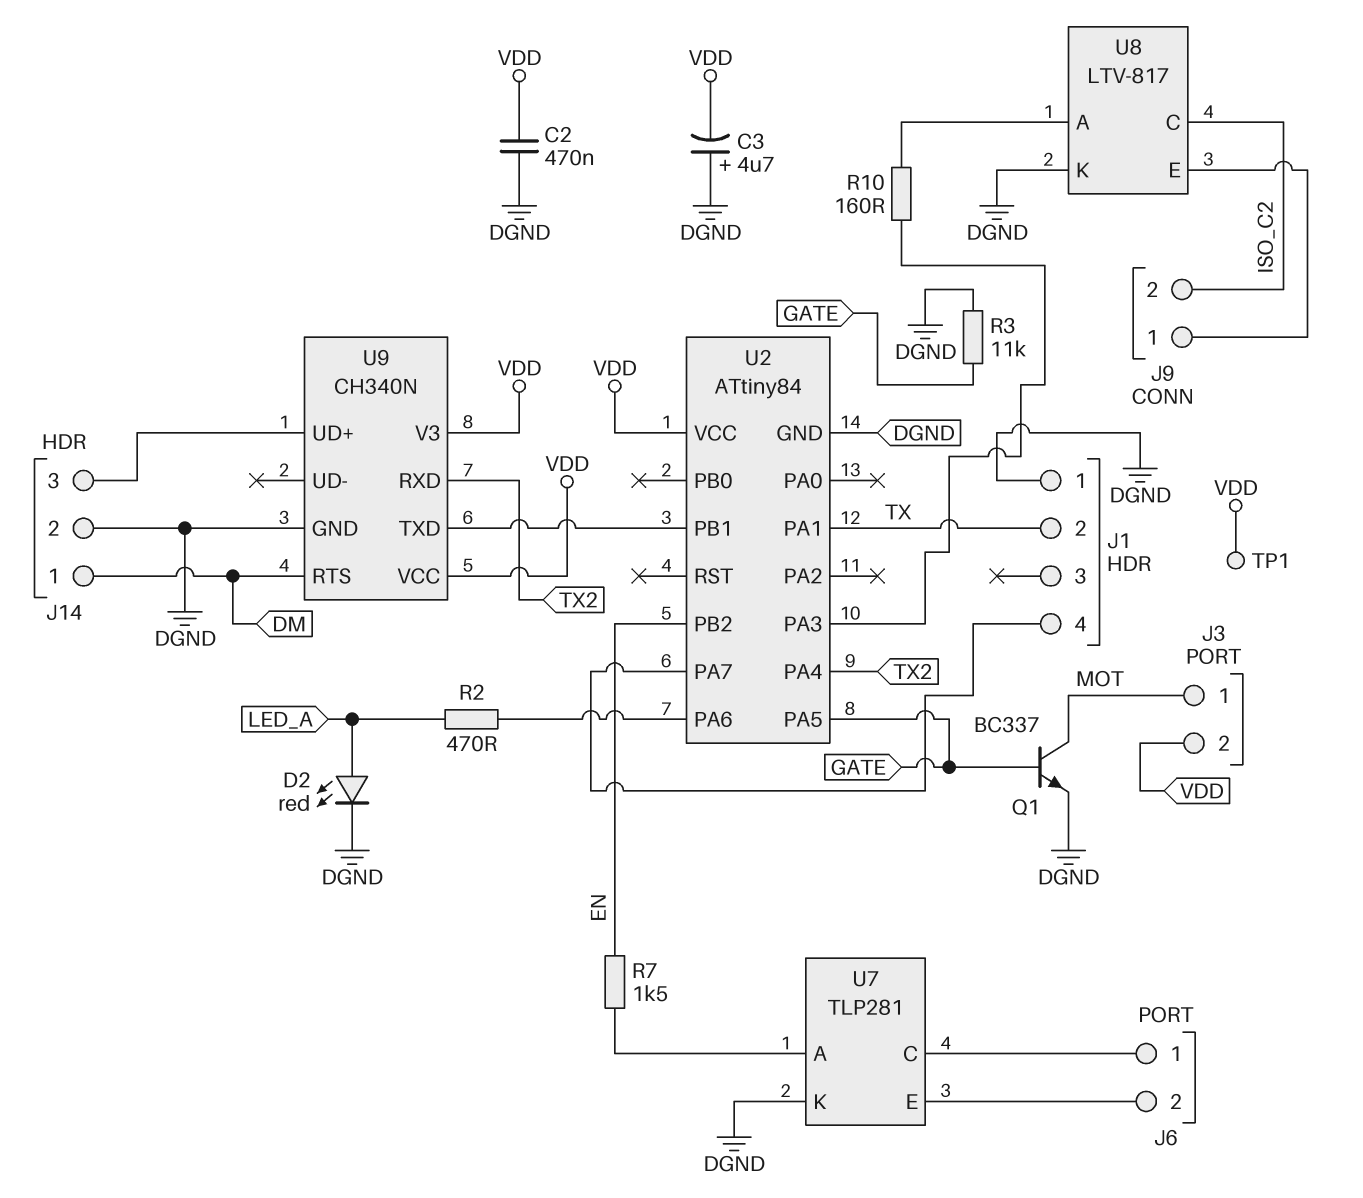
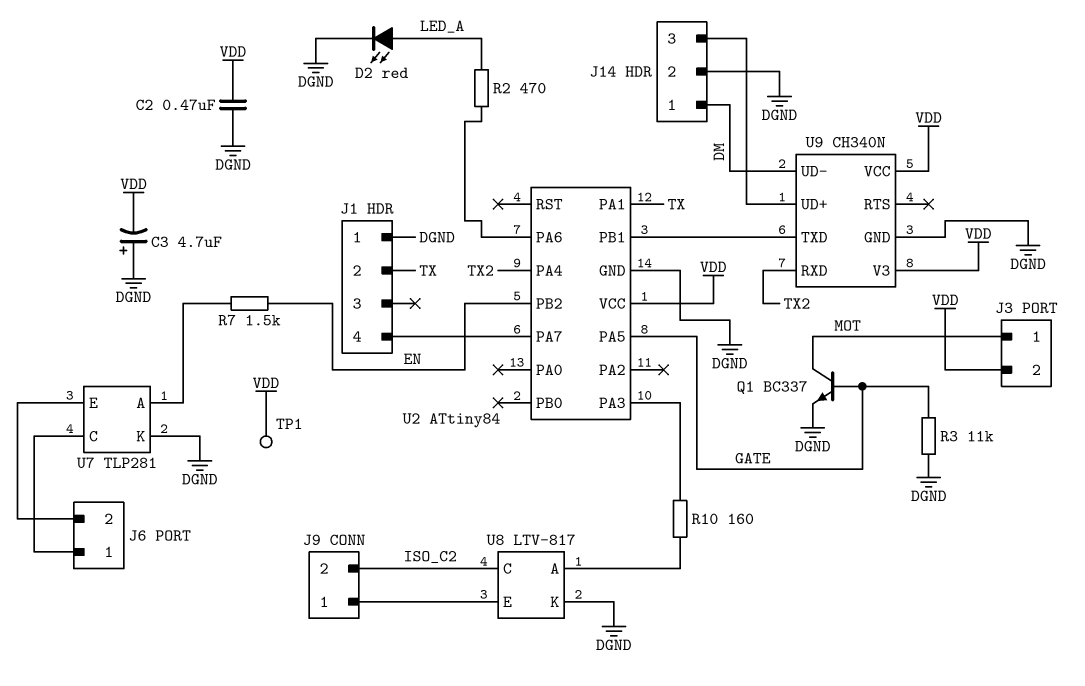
U9 pin RTS: DM -> none
U9 pin UD-: none -> DM

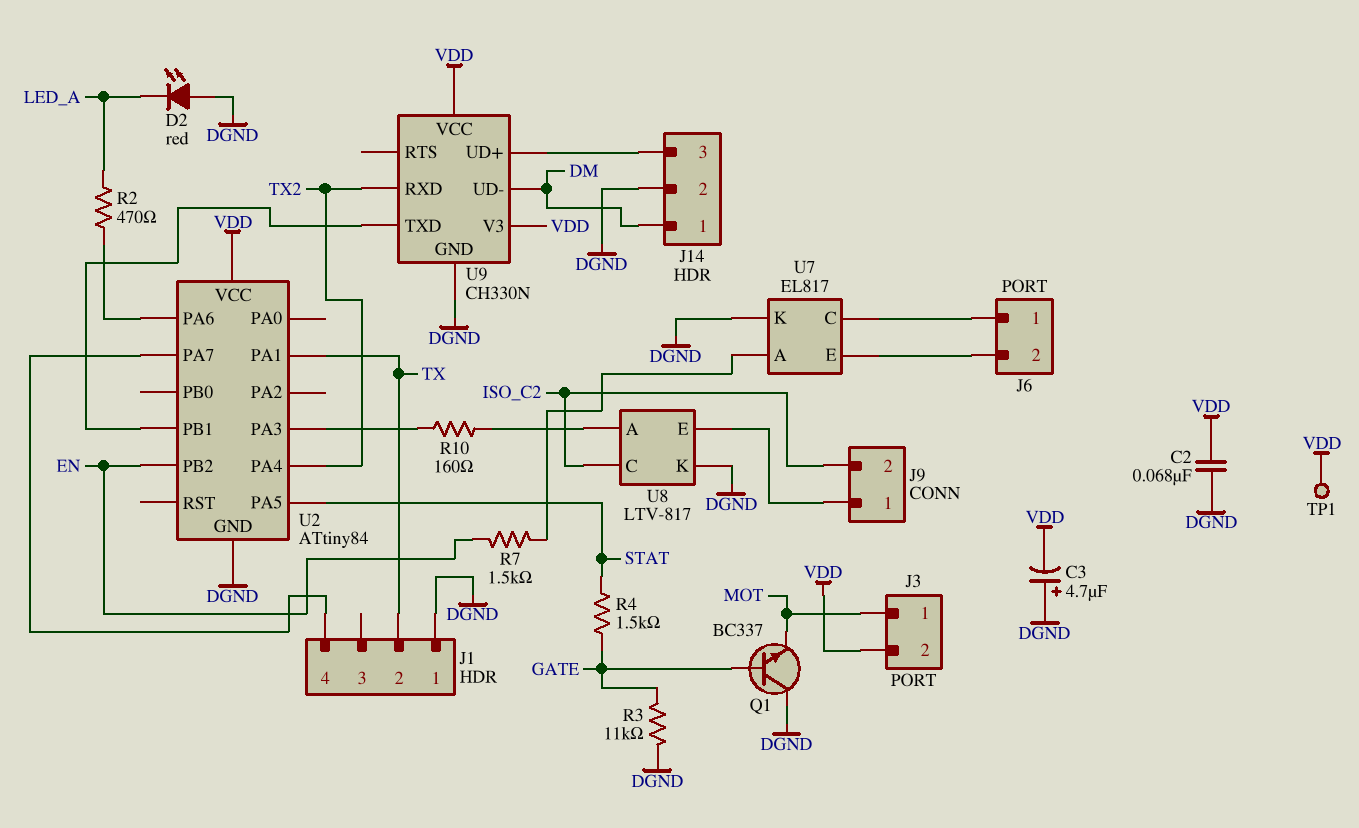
C2: 470nF (DGND, VDD) -> 68nF (DGND, VDD)
D2: LED red (A LED_A, K DGND) -> LED red (A DGND, K LED_A)
Q1: NPN BC337 (B GATE, C MOT, E DGND) -> NPN BC337 (B GATE, C DGND, E MOT)
R4: none -> 1.5k (GATE, STAT)
U2 pin PA5: GATE -> STAT
U7: TLP281 -> EL817
U9: CH340N -> CH330N

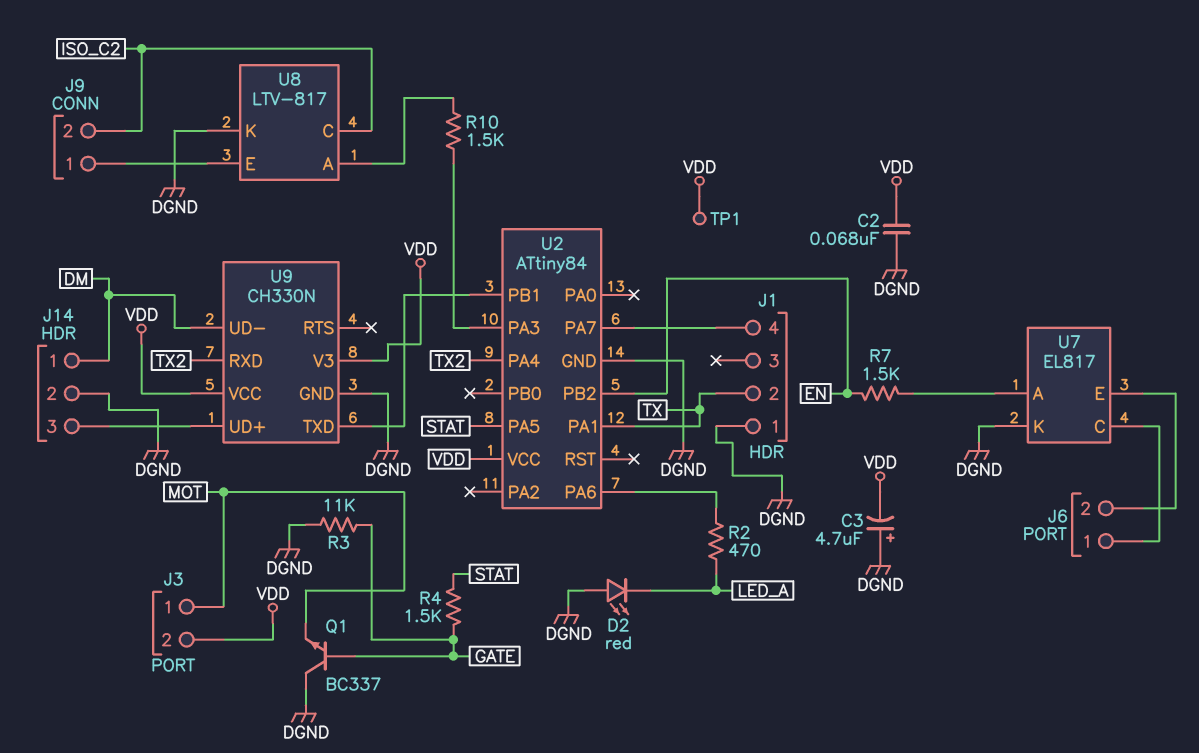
R10: 160 (U2/PA3, U8/A) -> 1.5k (U2/PA3, U8/A)

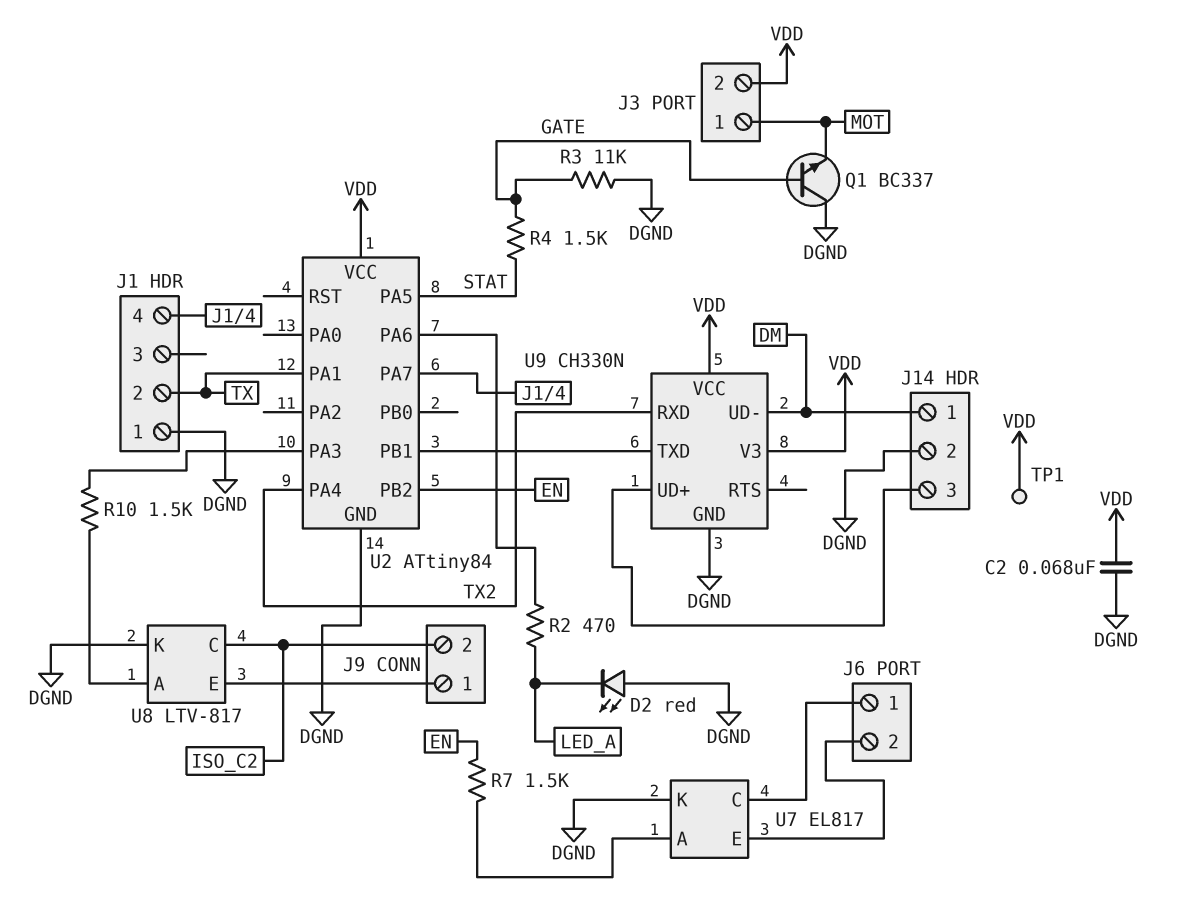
C3: 4.7uF (plus DGND, minus VDD) -> none

